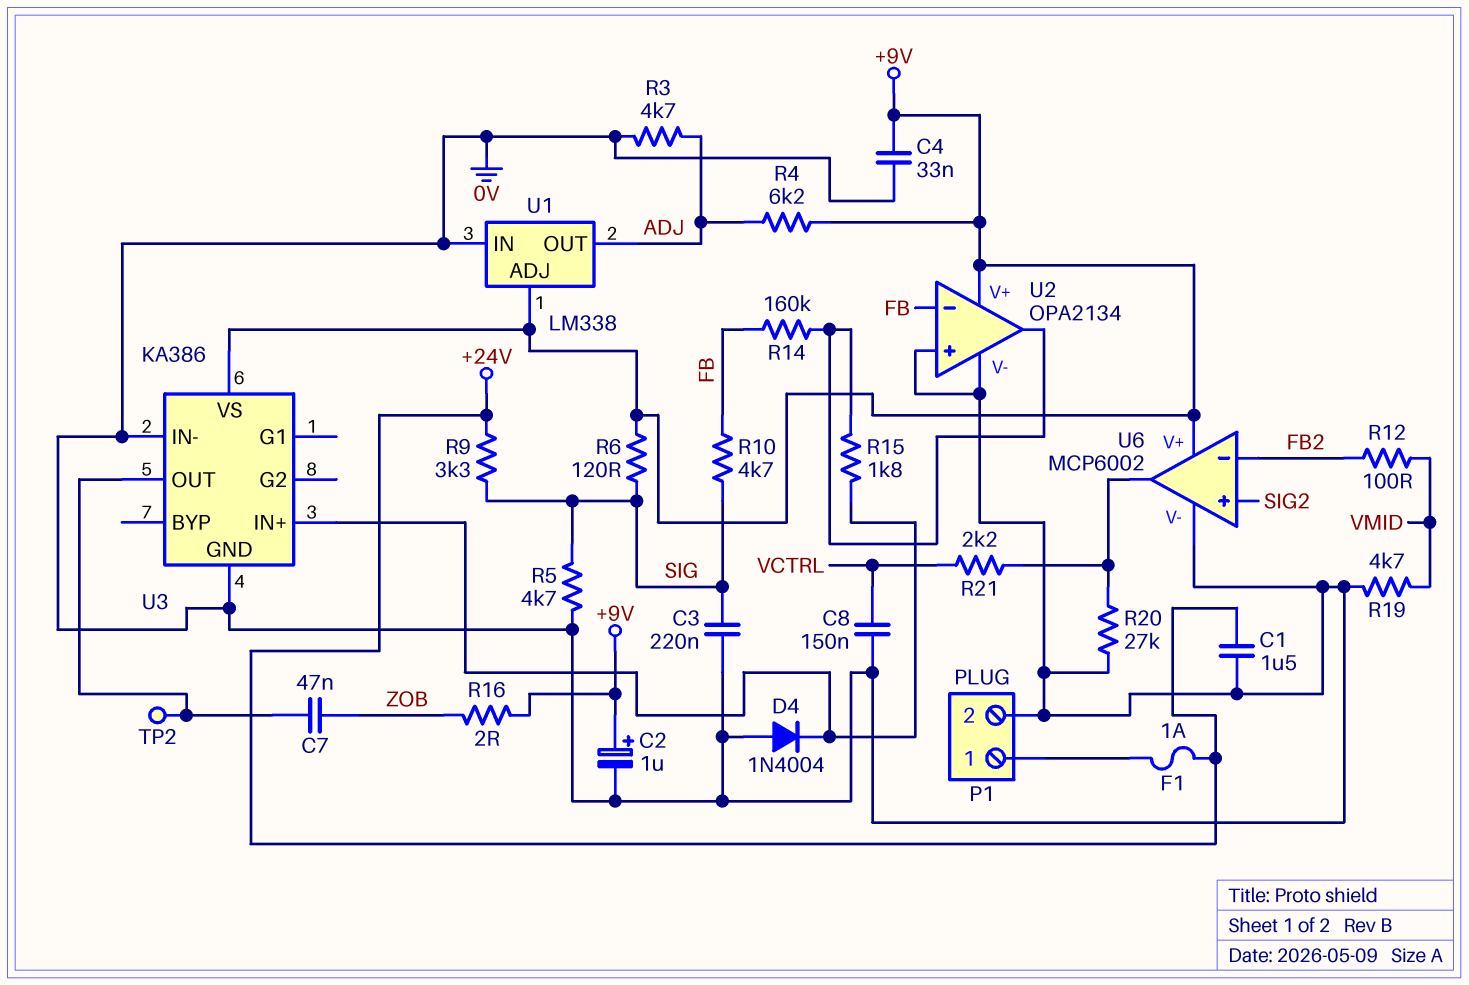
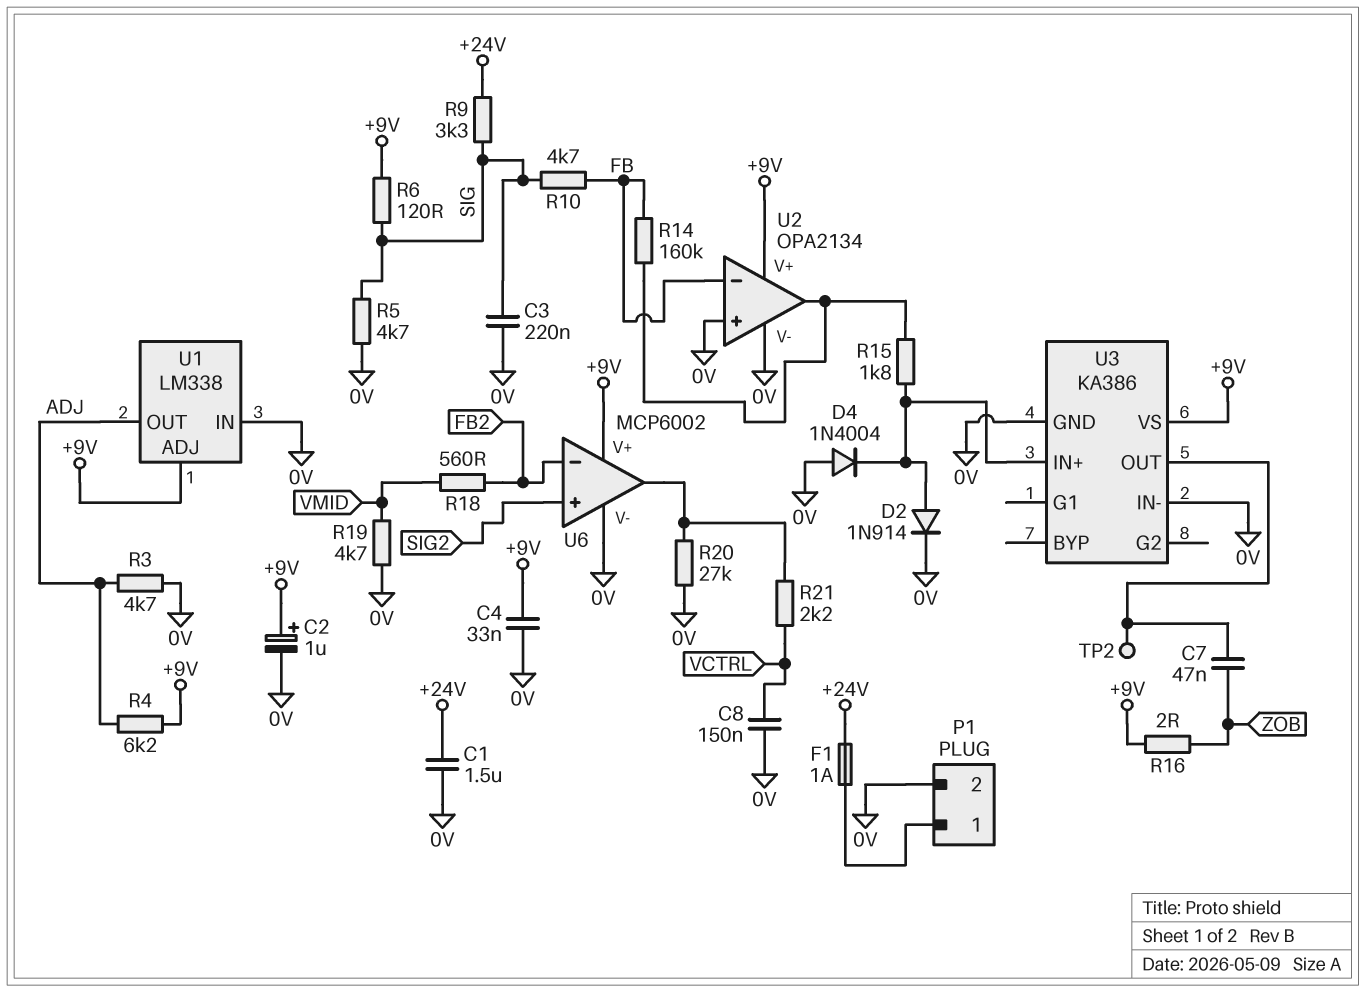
D2: none -> diode 1N914 (A U3/IN+, K 0V)
R12: 100 (FB2, VMID) -> none
R18: none -> 560 (FB2, VMID)

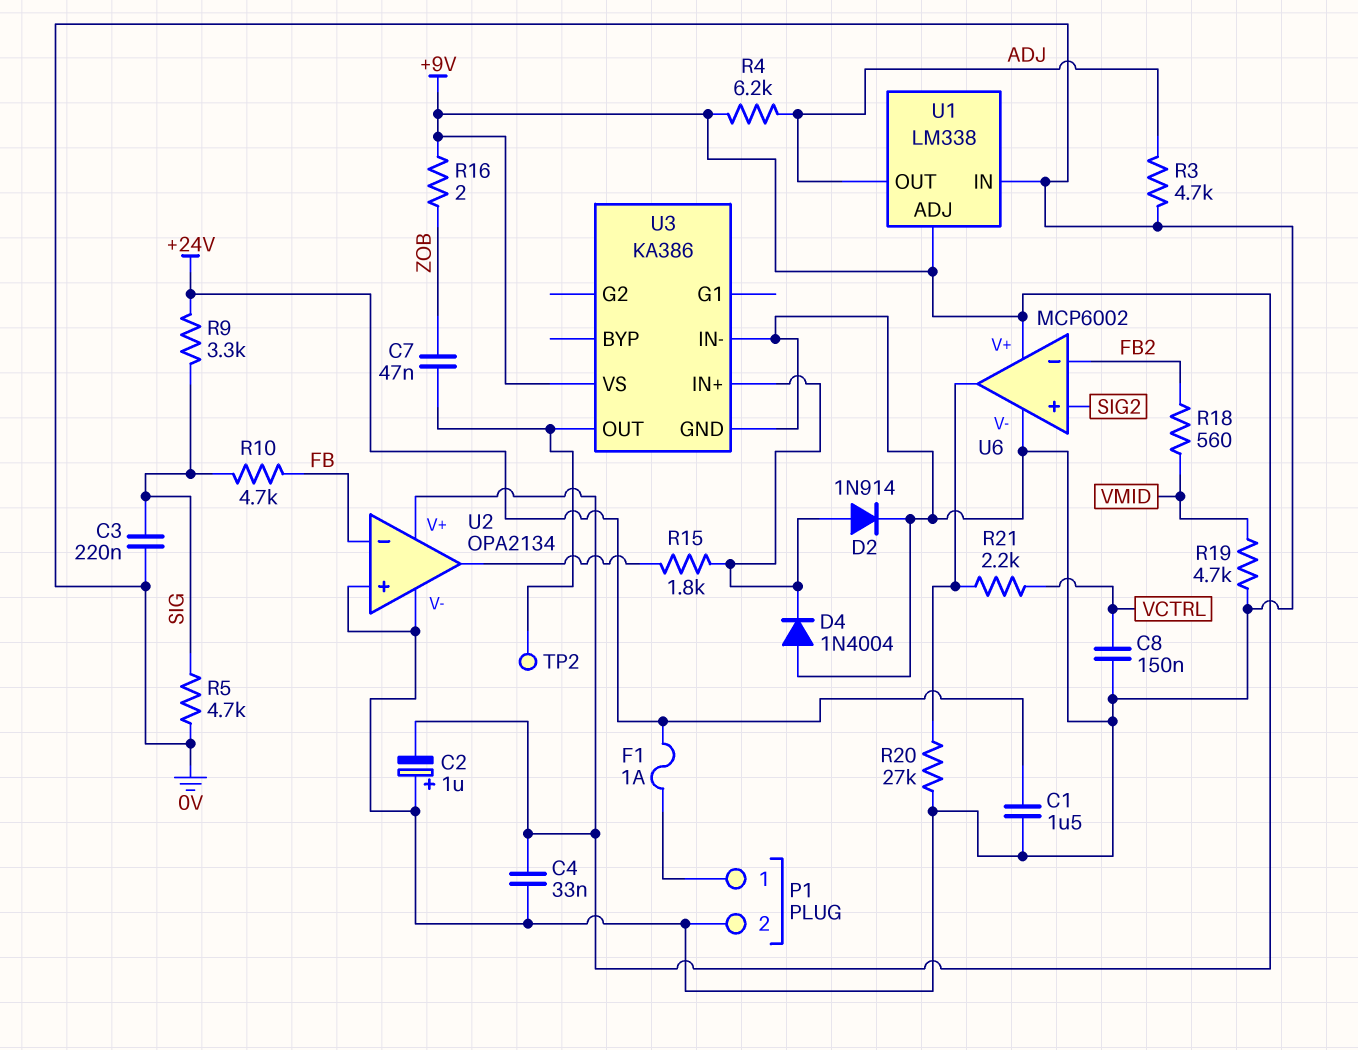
C2: 1uF (plus +9V, minus 0V) -> 1uF (plus 0V, minus +9V)
R6: 120 (+9V, SIG) -> none
R14: 160k (FB, U2/out) -> none

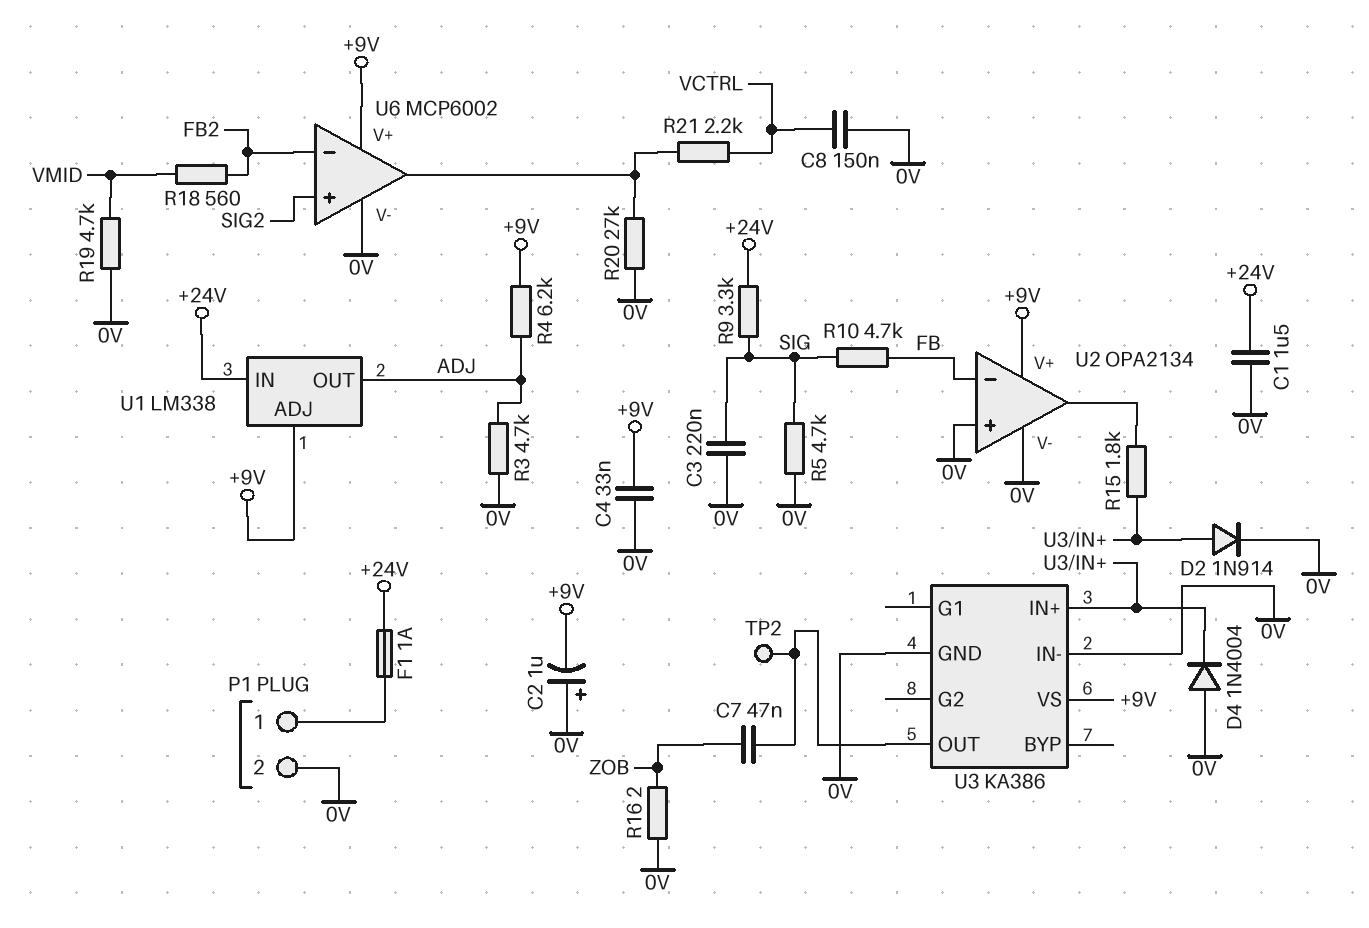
R16: 2 (+9V, ZOB) -> 2 (0V, ZOB)
U1 pin IN: 0V -> +24V

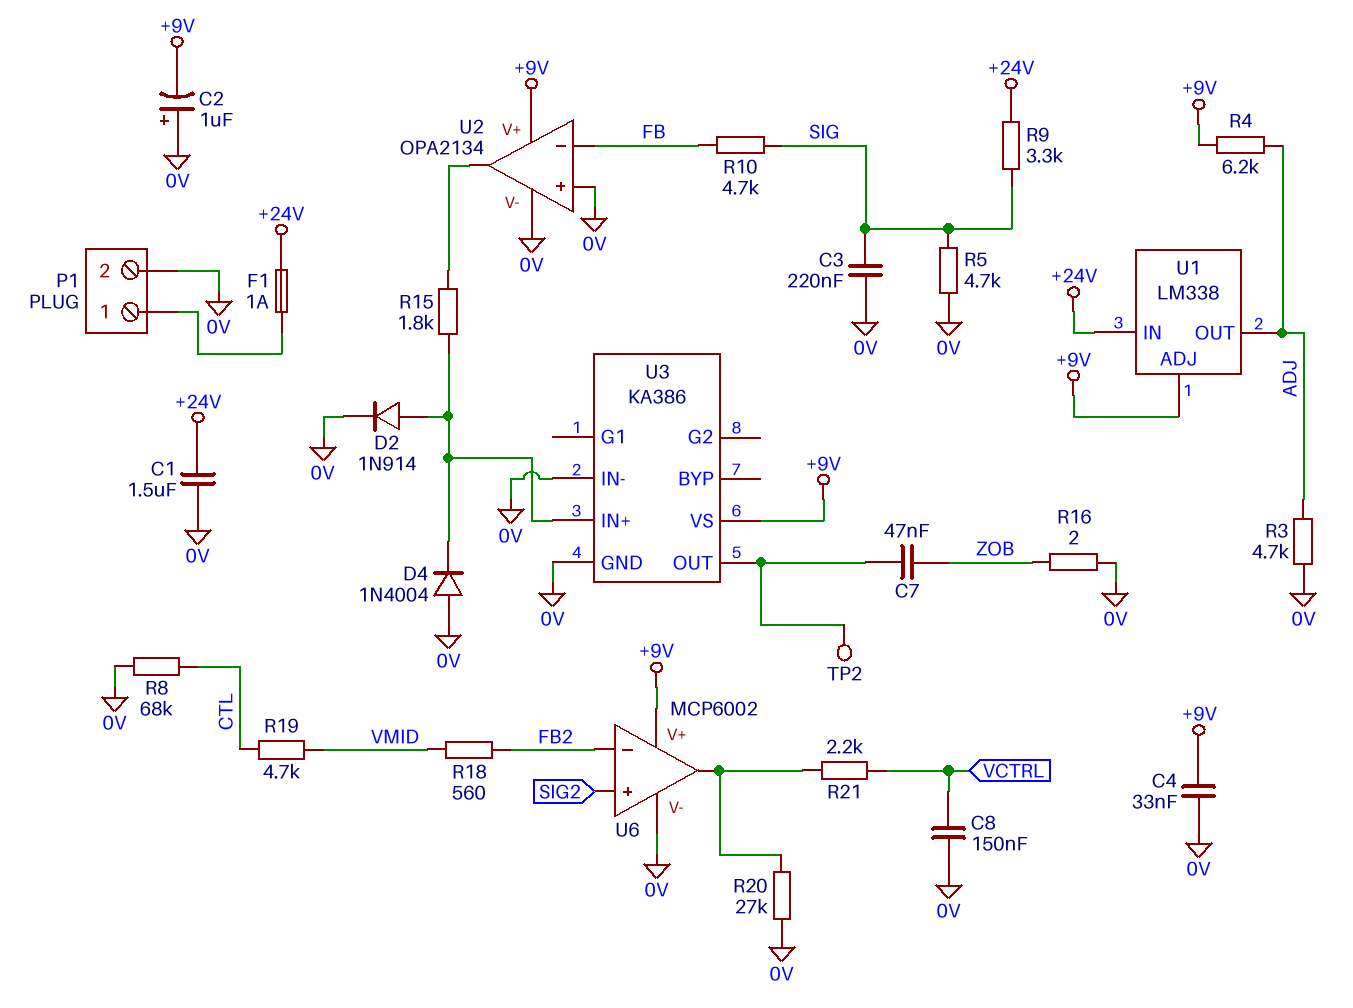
R8: none -> 68k (0V, CTL)
R19: 4.7k (0V, VMID) -> 4.7k (CTL, VMID)

